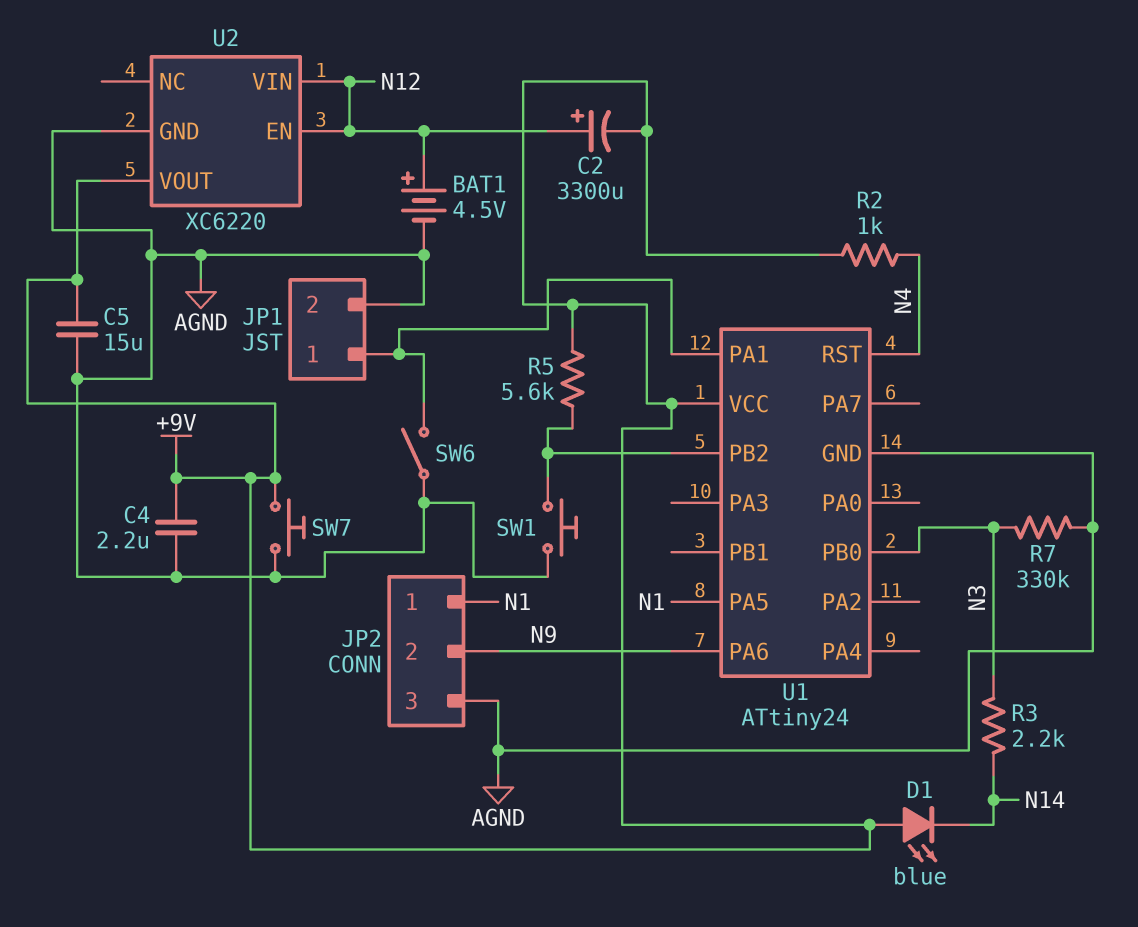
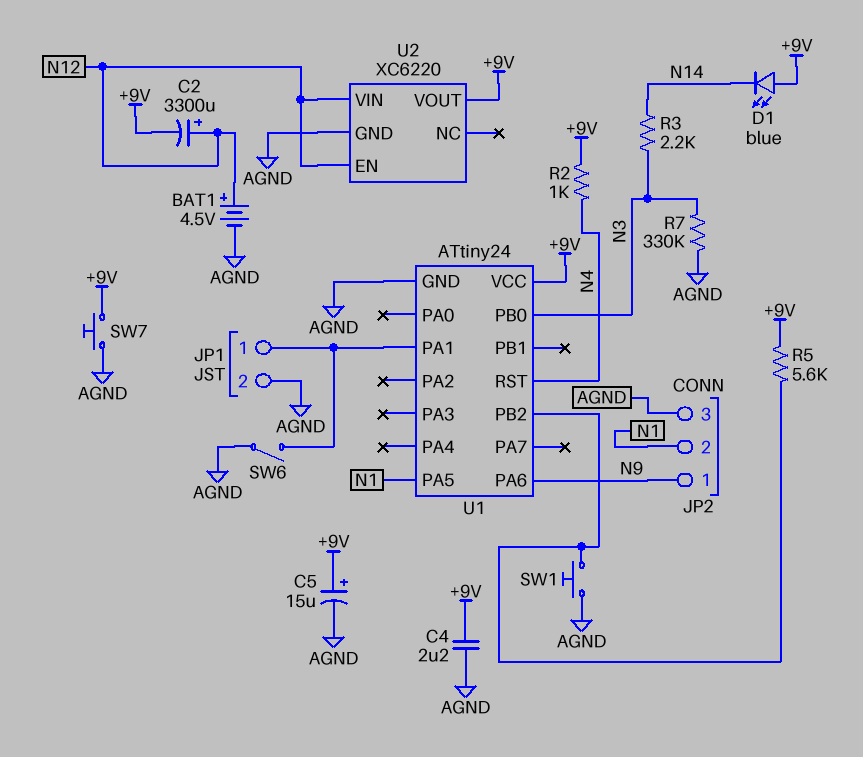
C5: 15uF (+9V, AGND) -> 15uF (plus +9V, minus AGND)
JP2 pin 1: N1 -> N9
JP2 pin 2: N9 -> N1

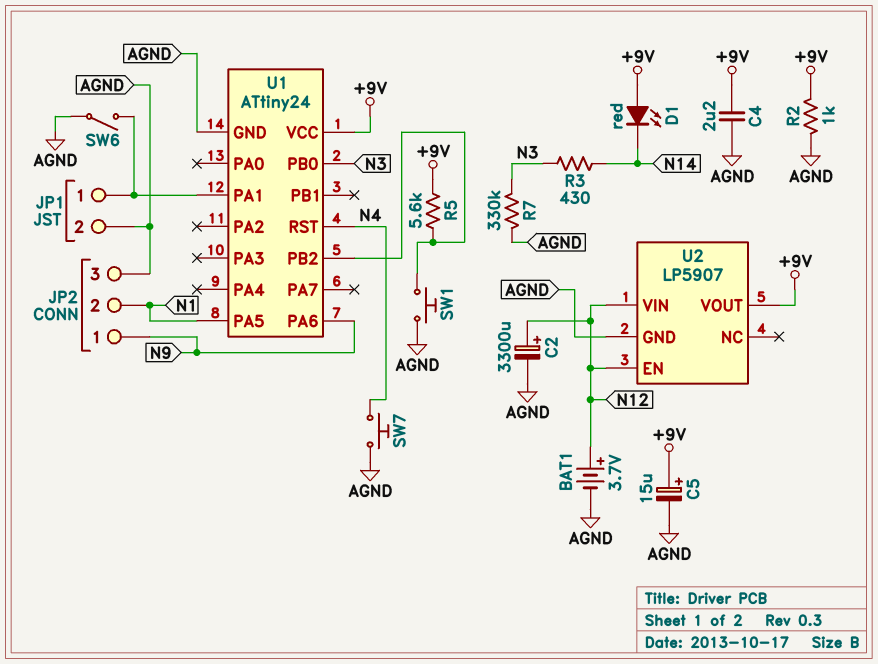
BAT1: 4.5V (plus N12, minus AGND) -> 3.7V (plus N12, minus AGND)
C2: 3300uF (plus N12, minus +9V) -> 3300uF (plus N12, minus AGND)
D1: LED blue (A +9V, K N14) -> LED red (A +9V, K N14)
R2: 1k (+9V, N4) -> 1k (+9V, AGND)
R3: 2.2k (N3, N14) -> 430 (N3, N14)
SW7: button (+9V, AGND) -> button (AGND, N4)
U2: XC6220 -> LP5907

